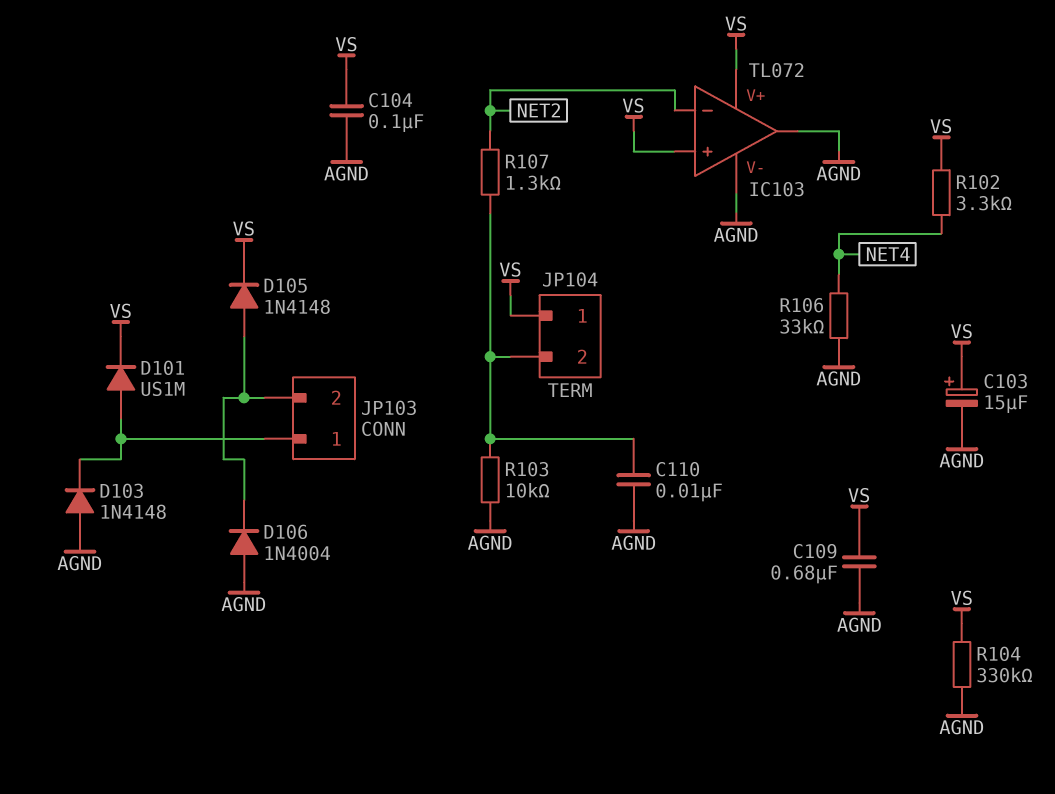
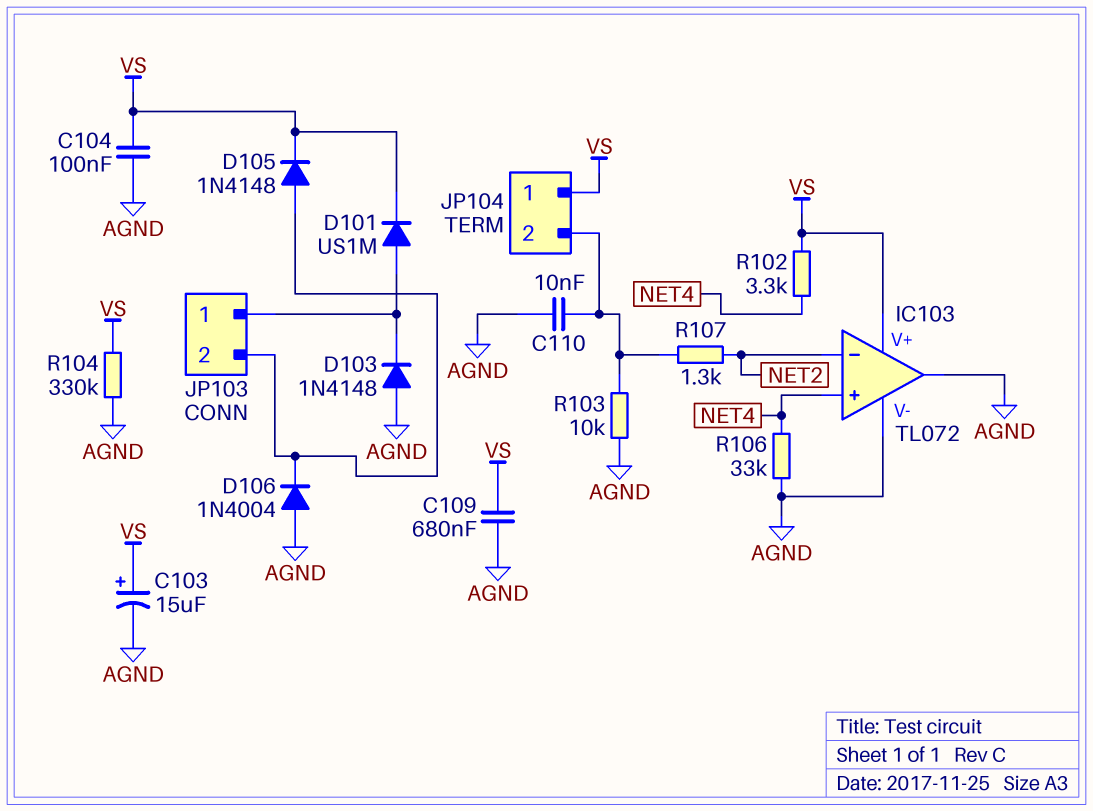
IC103 pin in+: VS -> NET4

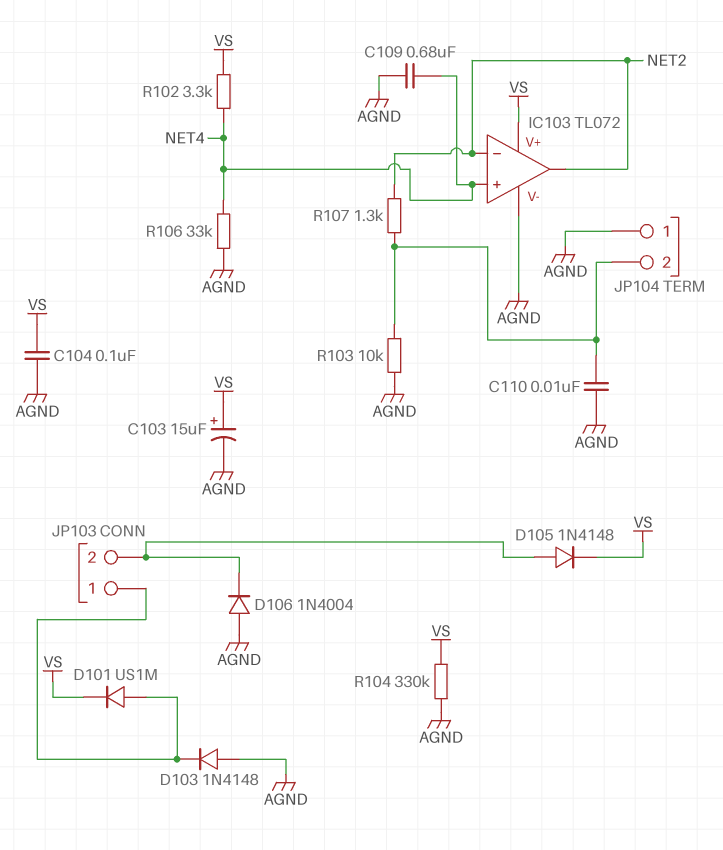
C109: 680nF (AGND, VS) -> 680nF (AGND, NET4)
IC103 pin out: AGND -> NET2
JP104 pin 1: VS -> AGND

